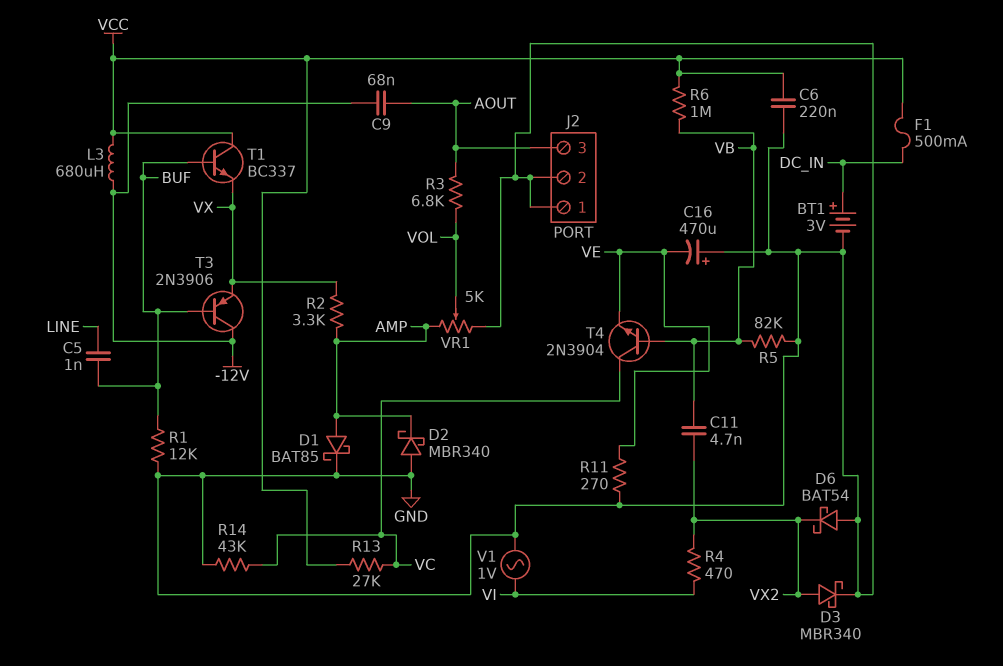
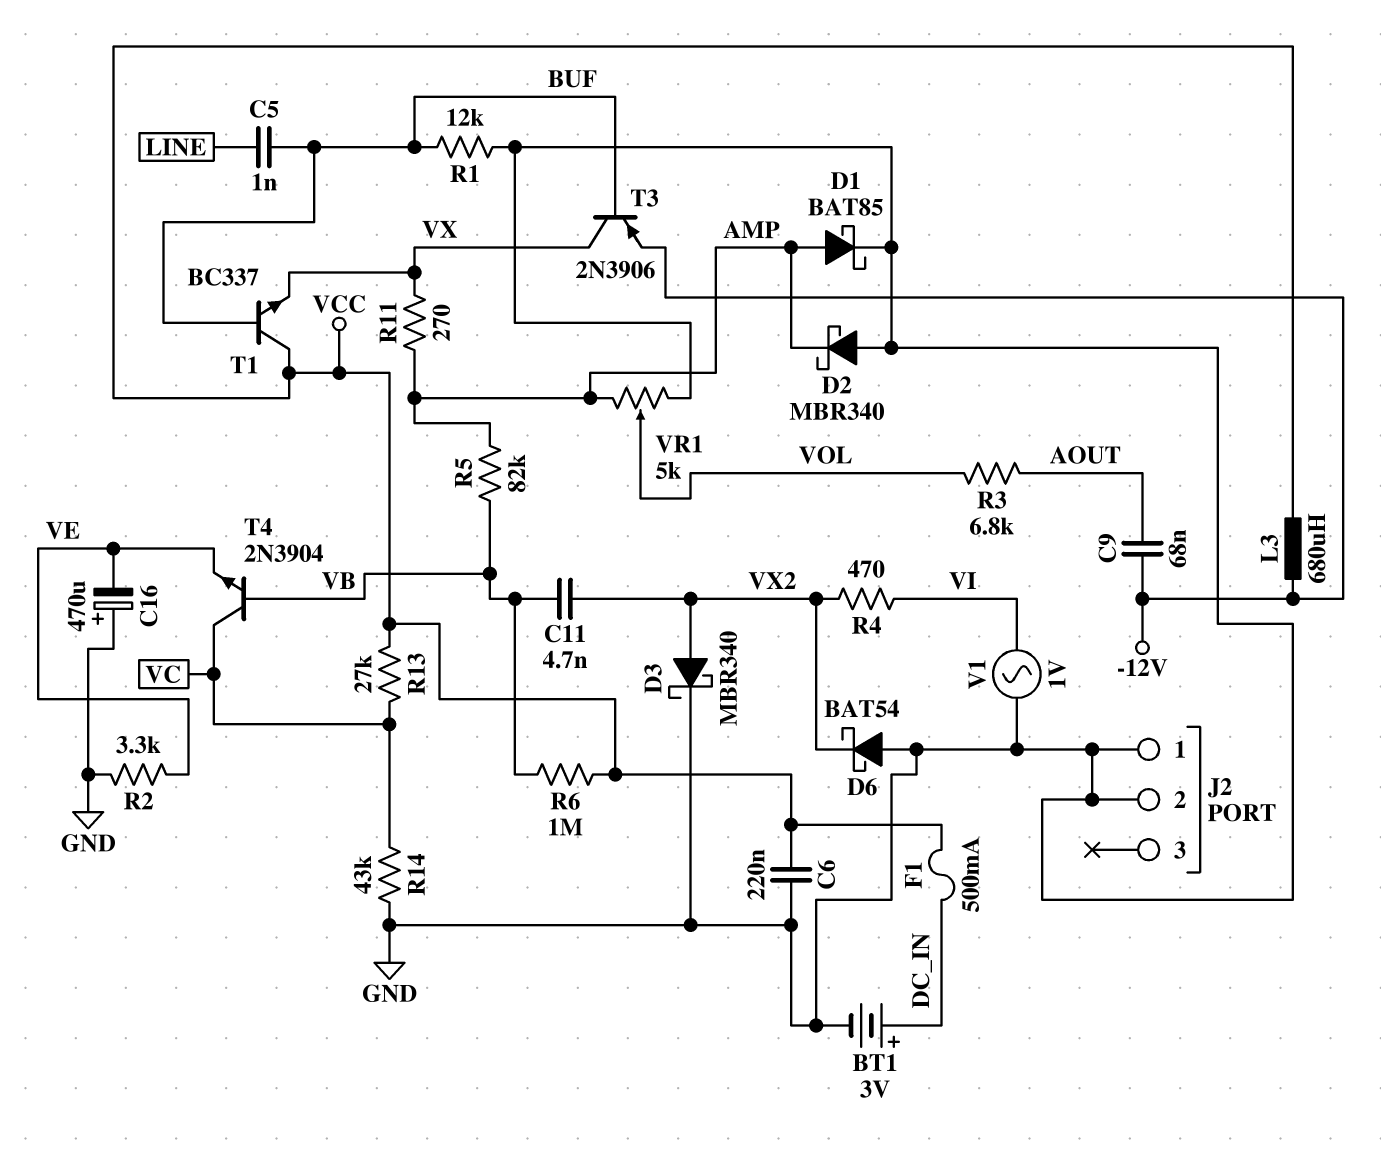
J2 pin 3: AOUT -> none
R2: 3.3k (AMP, VX) -> 3.3k (GND, VE)
R5: 82k (GND, VB) -> 82k (AMP, VB)
R11: 270 (GND, VE) -> 270 (AMP, VX)
T3: PNP 2N3906 (B BUF, C -12V, E VX) -> PNP 2N3906 (B BUF, C VX, E -12V)

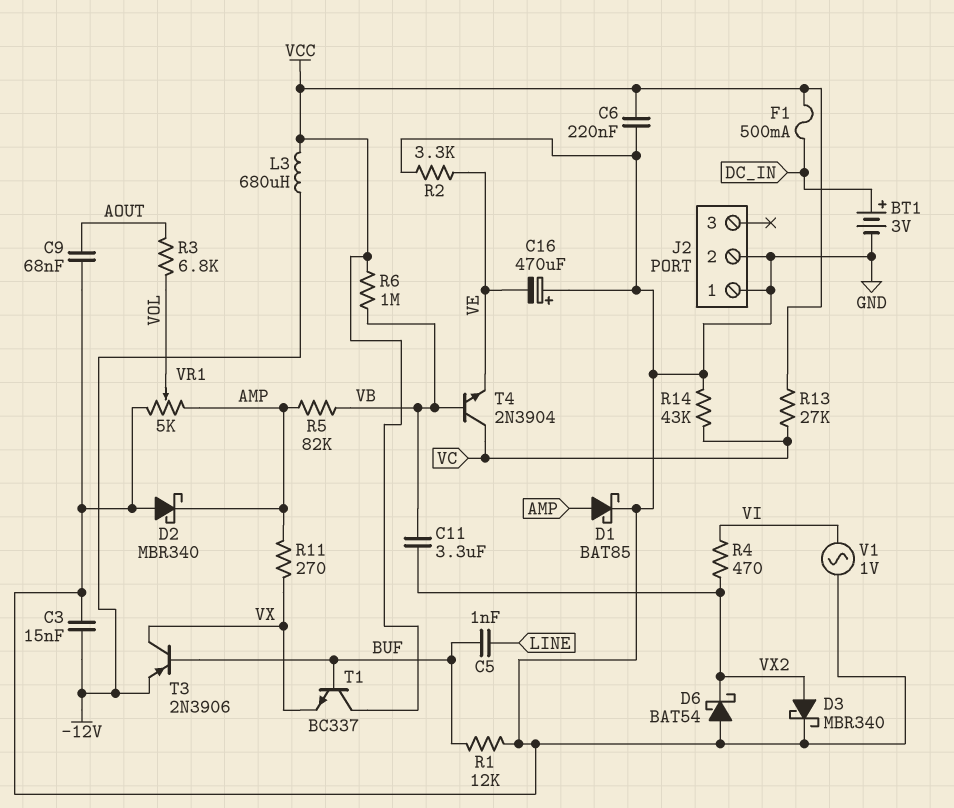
C3: none -> 15nF (-12V, GND)
C9: 68nF (-12V, AOUT) -> 68nF (AOUT, GND)
C11: 4.7nF (VB, VX2) -> 3.3uF (VB, VX2)

